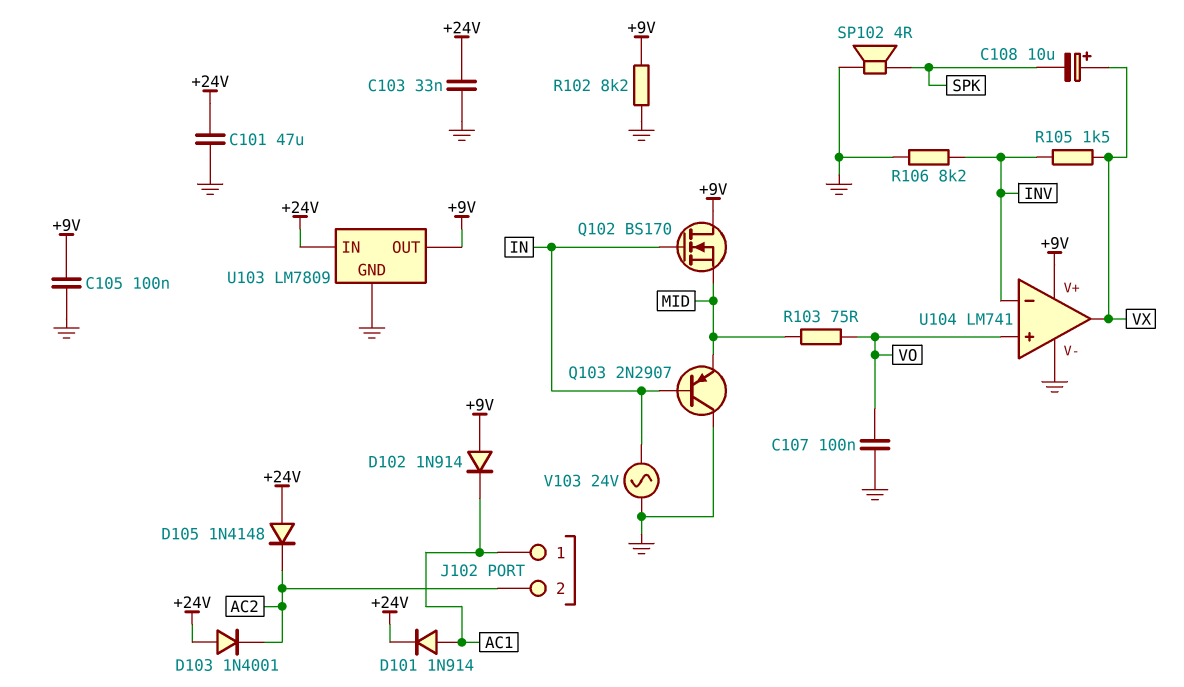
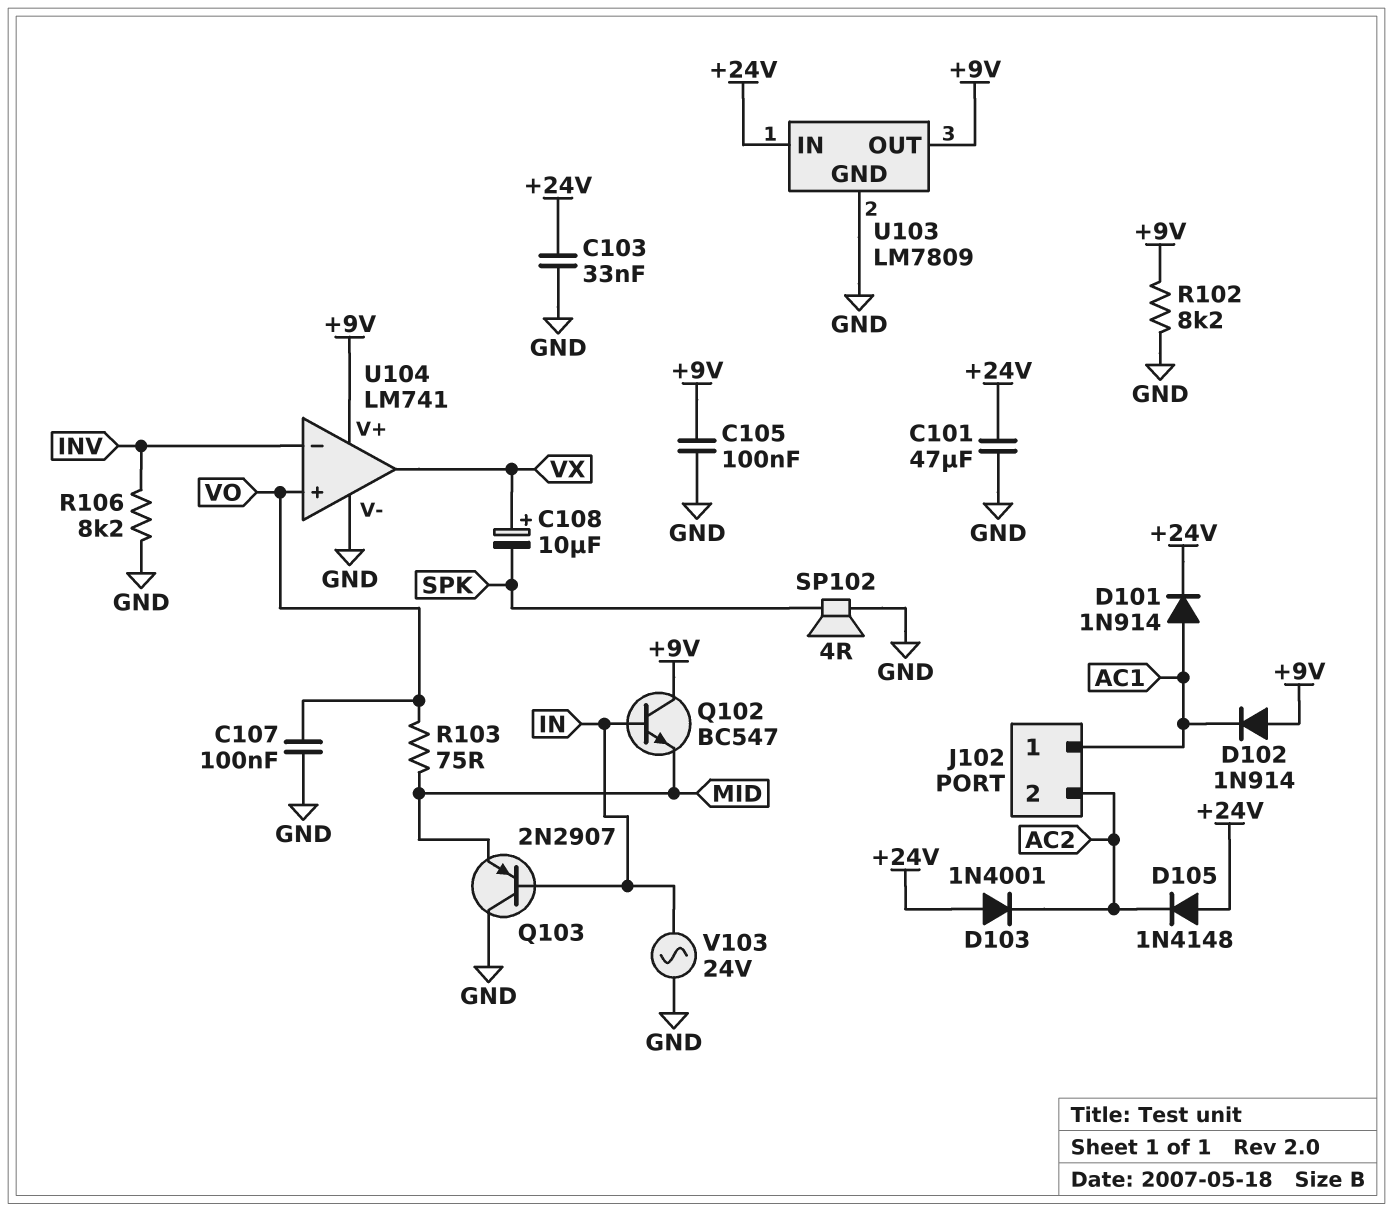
Q102: NMOS BS170 (G IN, D +9V, S MID) -> NPN BC547 (B IN, C +9V, E MID)
R105: 1.5k (INV, VX) -> none

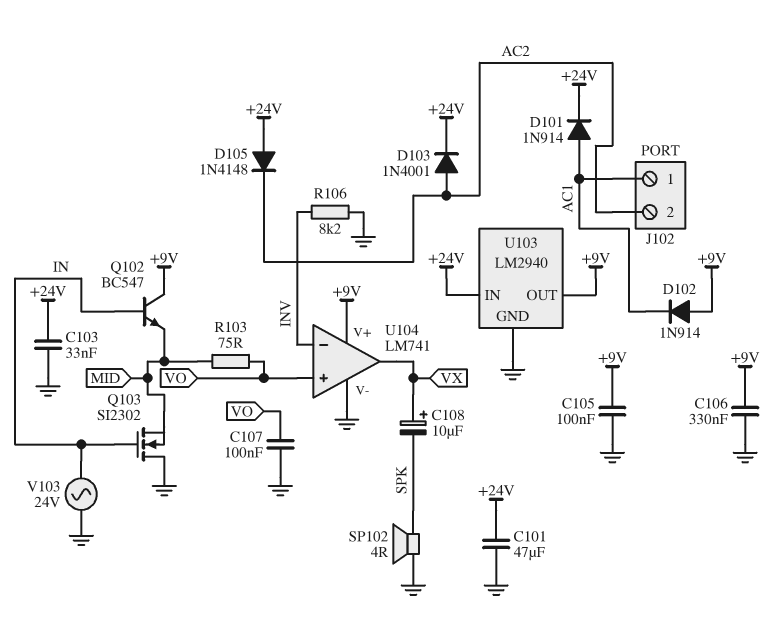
C106: none -> 330nF (+9V, GND)
D103: diode 1N4001 (A +24V, K AC2) -> diode 1N4001 (A AC2, K +24V)
Q103: PNP 2N2907 (B IN, C GND, E MID) -> NMOS SI2302 (G IN, D GND, S MID)
R102: 8.2k (+9V, GND) -> none
U103: LM7809 -> LM2940

